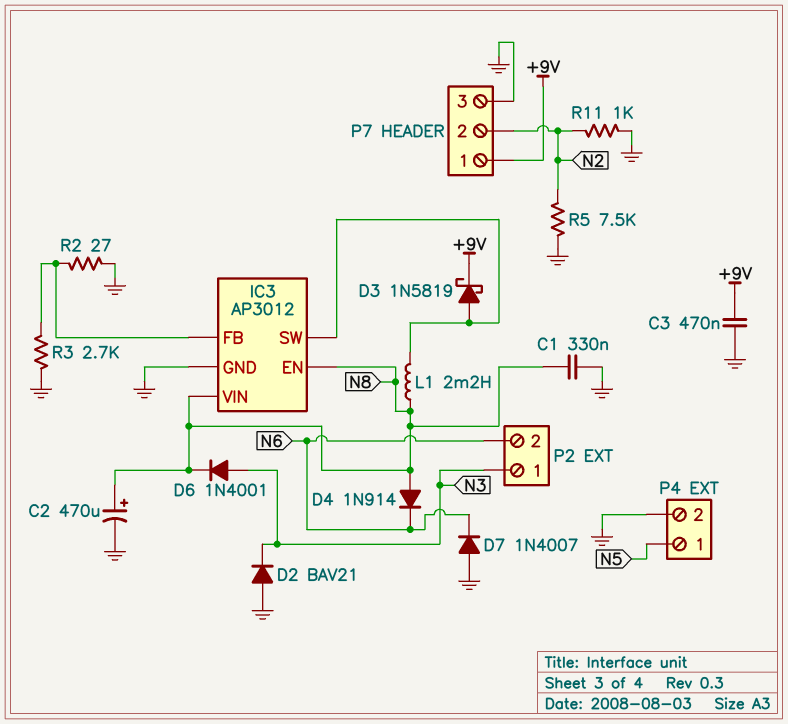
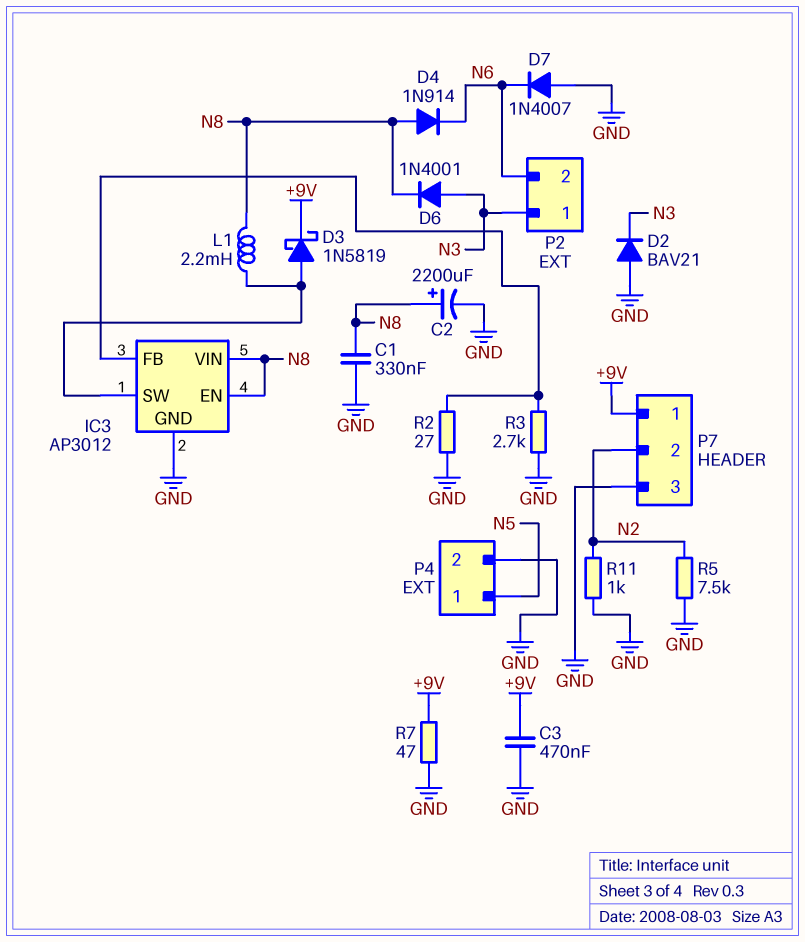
C2: 470uF (plus N8, minus GND) -> 2200uF (plus N8, minus GND)
R7: none -> 47 (+9V, GND)

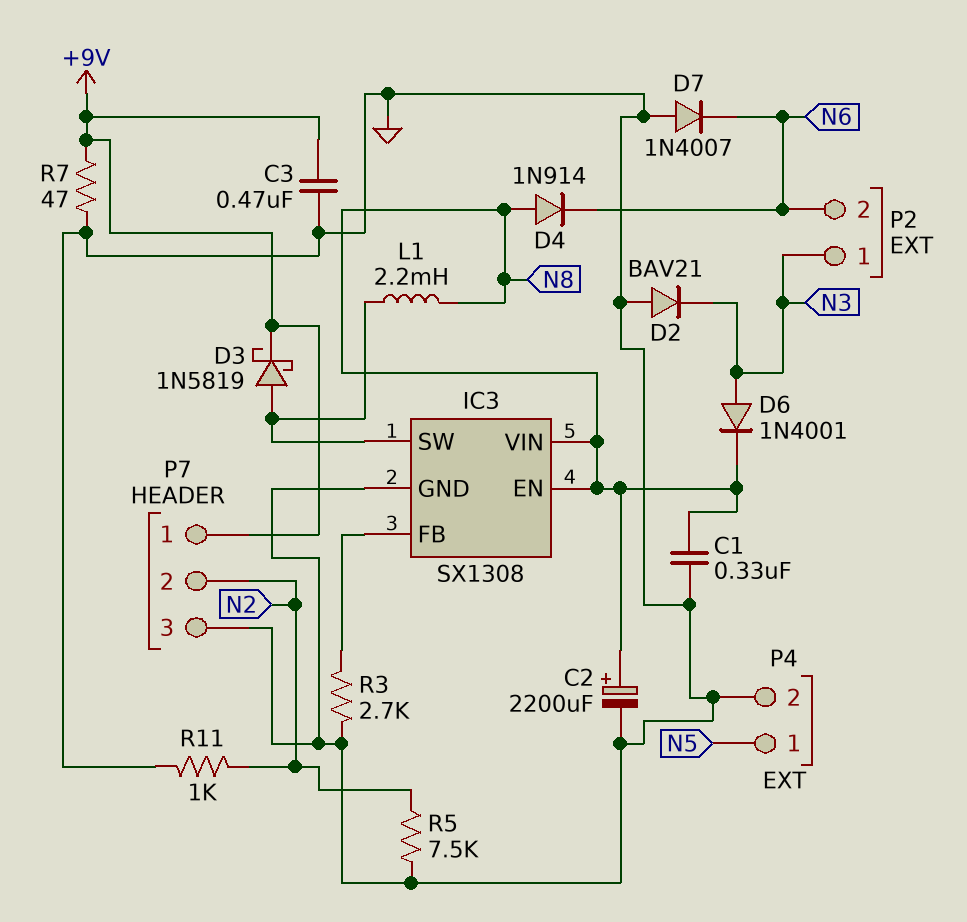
IC3: AP3012 -> SX1308
R2: 27 (GND, IC3/FB) -> none

